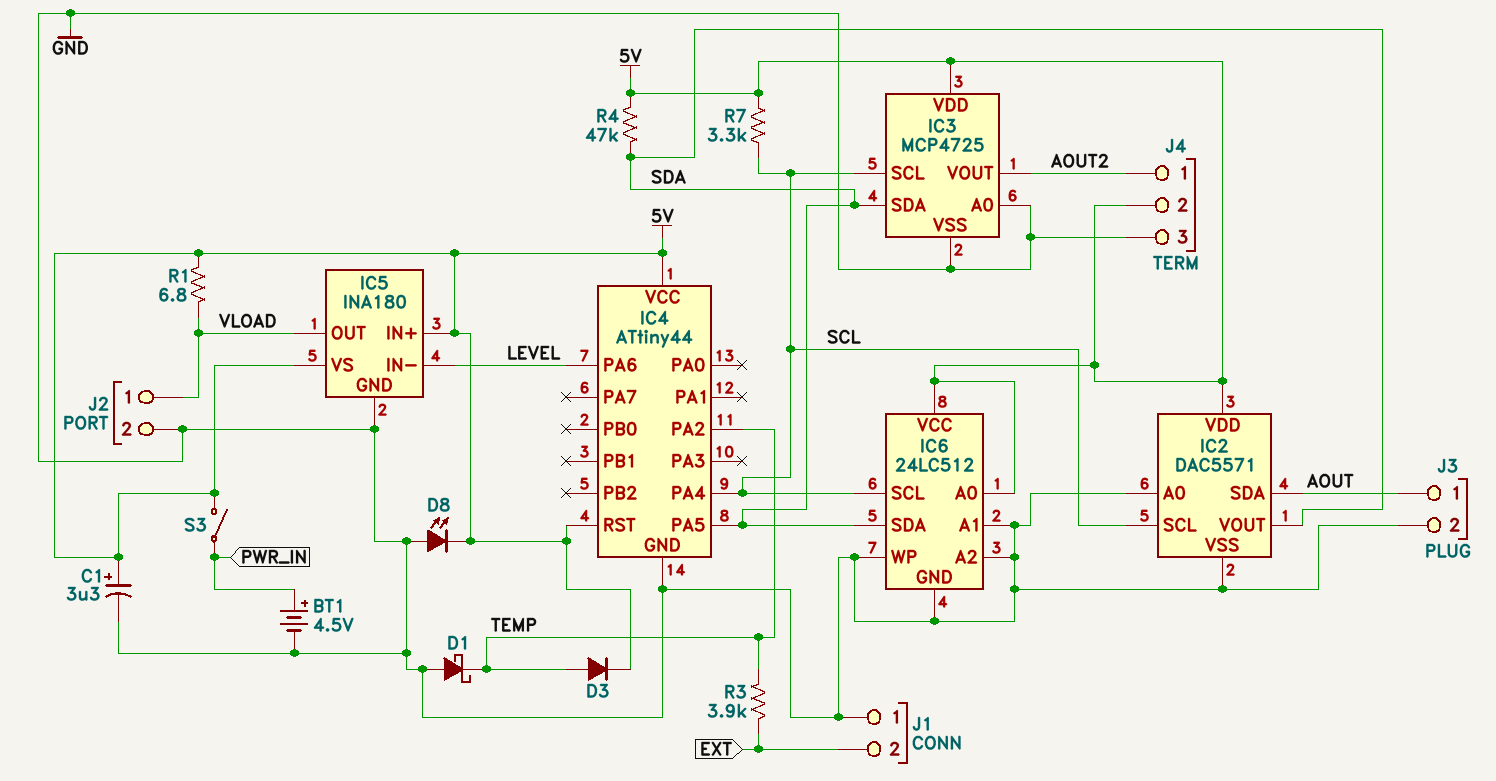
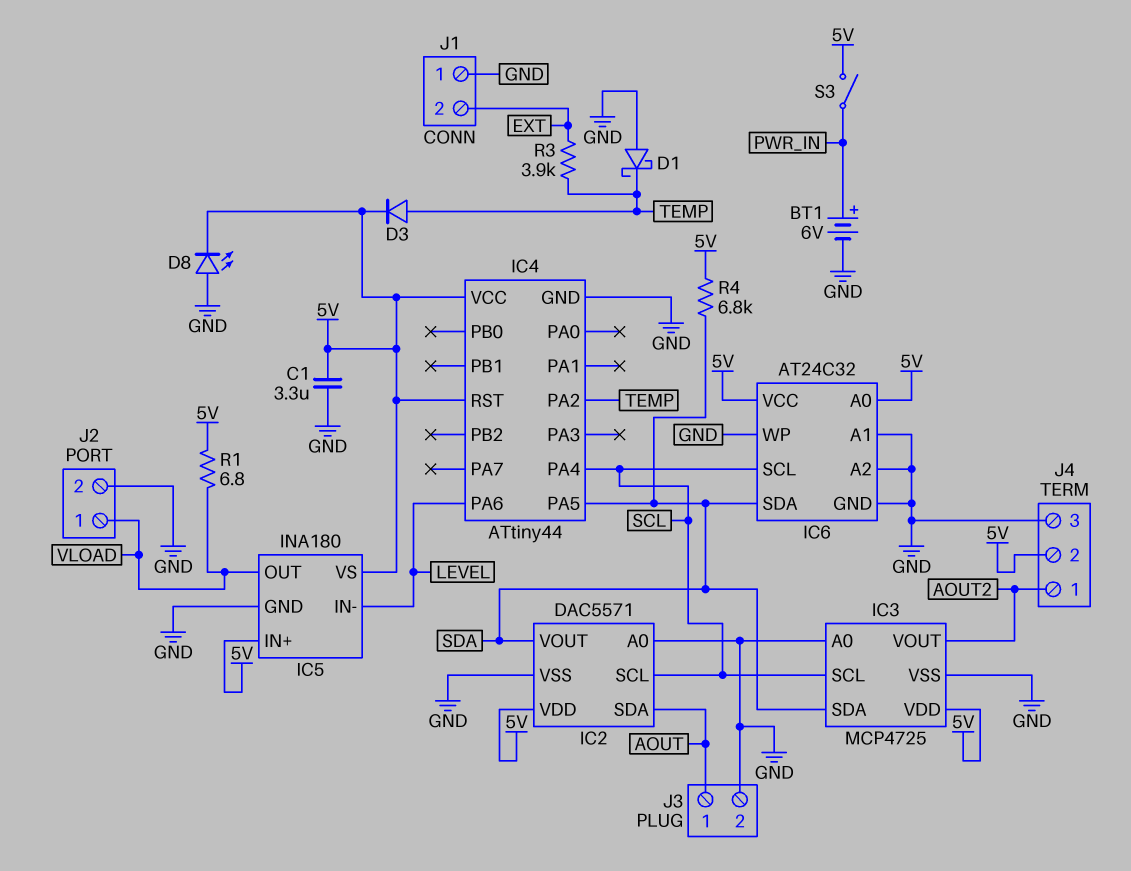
BT1: 4.5V (plus PWR_IN, minus GND) -> 6V (plus PWR_IN, minus GND)
C1: 3.3uF (plus 5V, minus GND) -> 3.3uF (5V, GND)
IC6: 24LC512 -> AT24C32
R4: 47k (5V, SDA) -> 6.8k (5V, SDA)
R7: 3.3k (5V, SCL) -> none

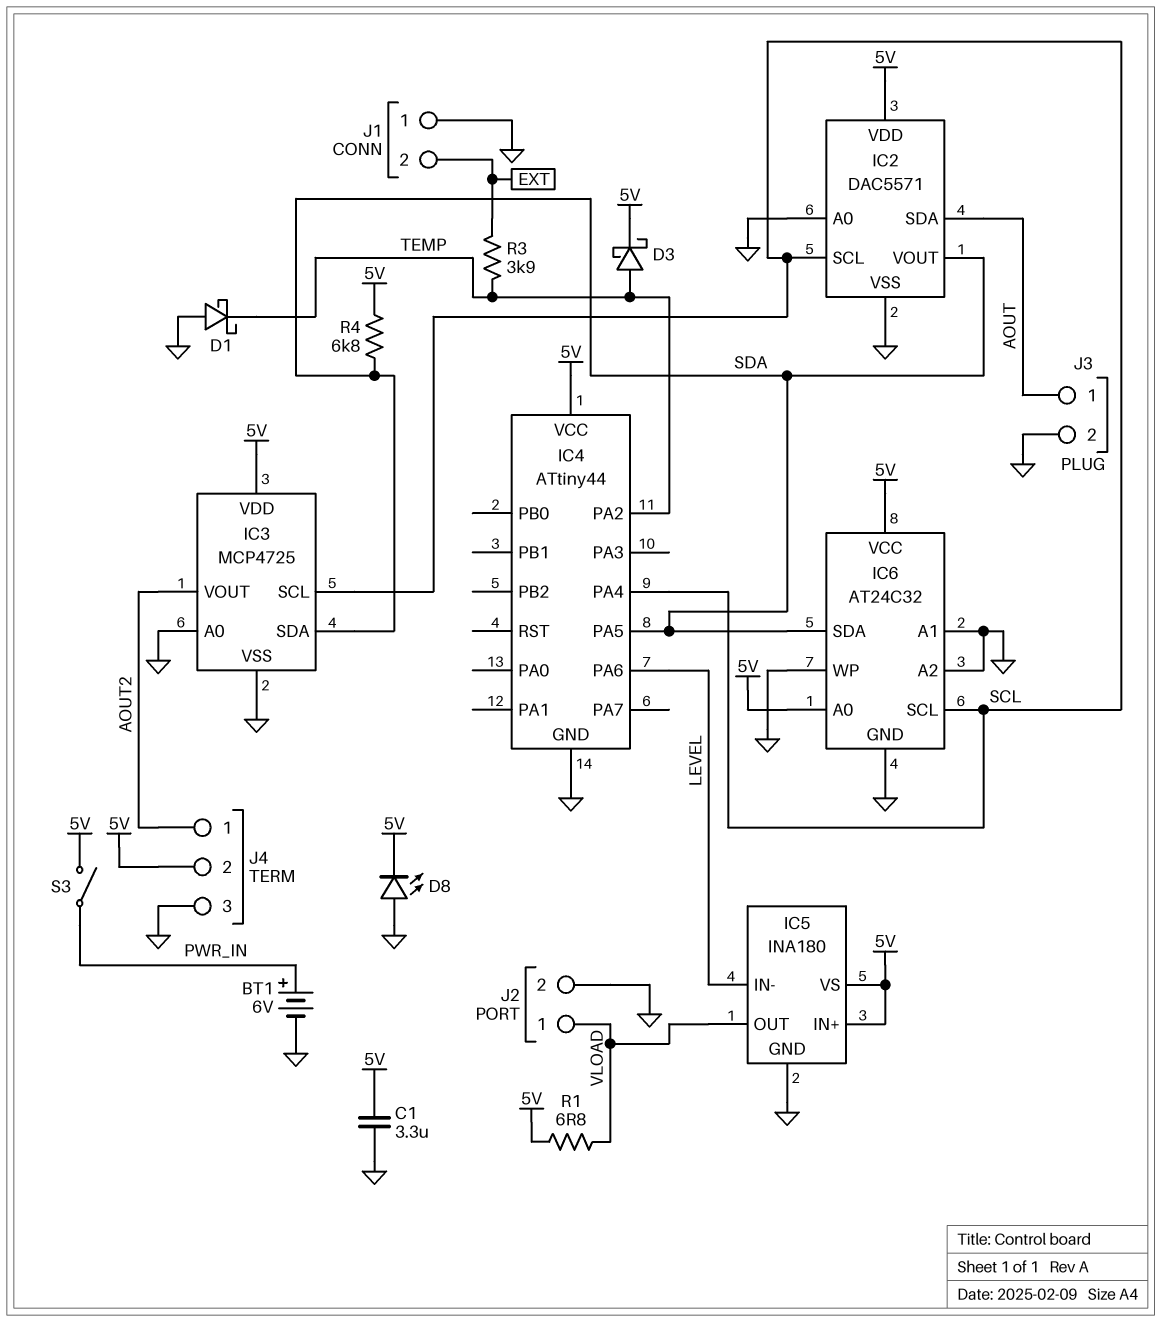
D3: diode (A TEMP, K 5V) -> schottky (A TEMP, K 5V)
IC4 pin RST: 5V -> none

